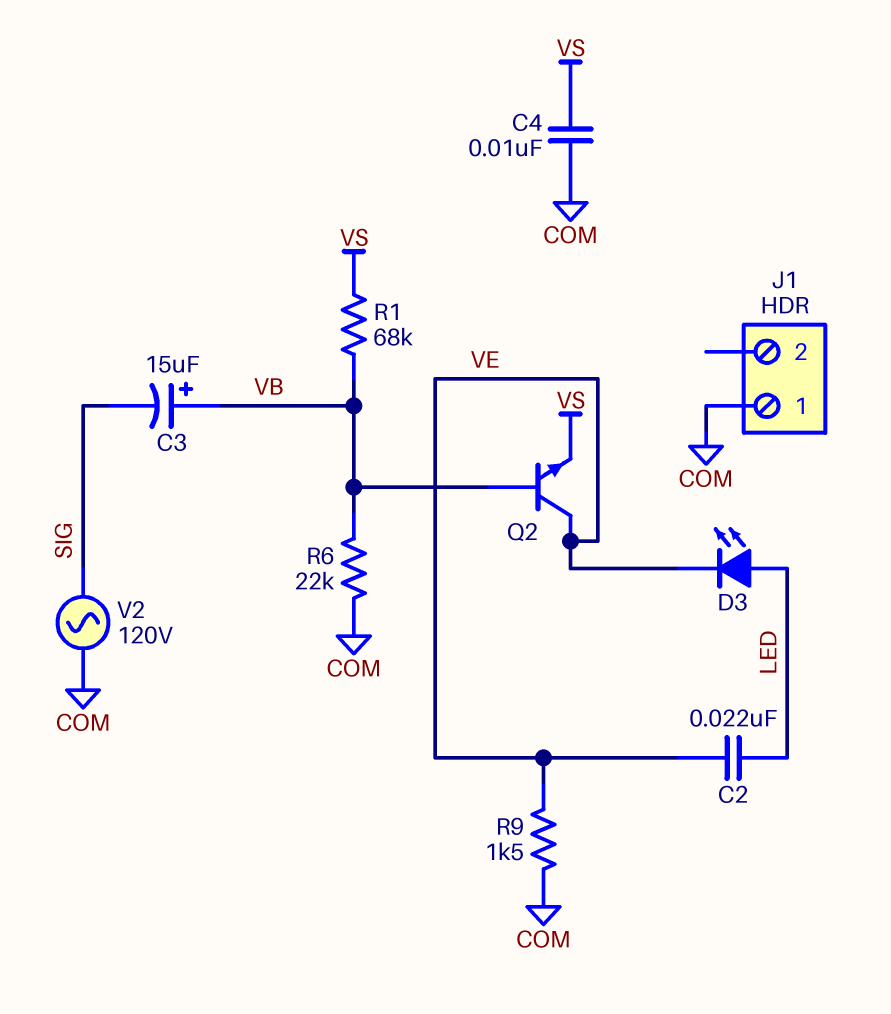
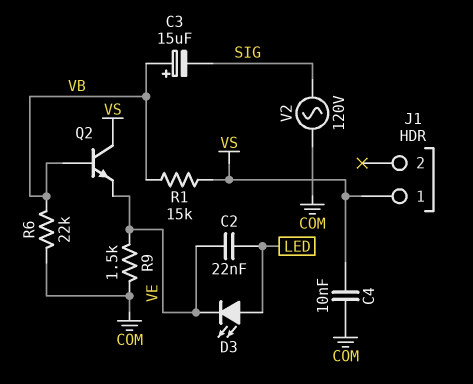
J1 pin 1: COM -> VS
Q2: NPN (B VB, C VE, E VS) -> NPN (B VB, C VS, E VE)
R1: 68k (VB, VS) -> 15k (VB, VS)

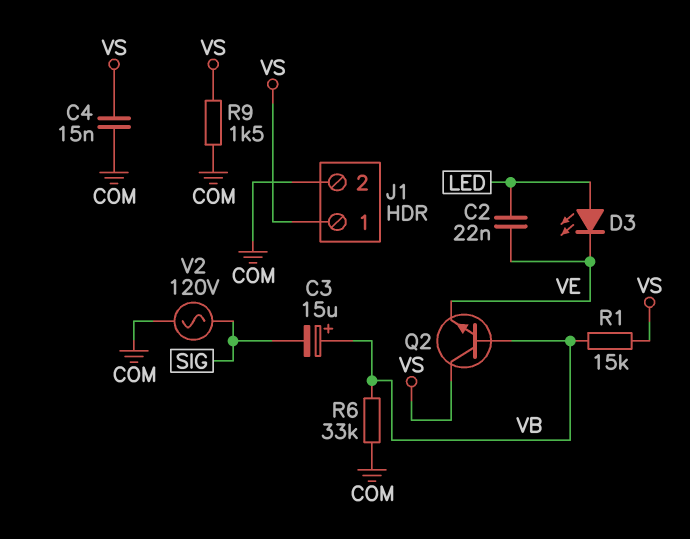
C4: 10nF (COM, VS) -> 15nF (COM, VS)
J1 pin 2: none -> COM
R6: 22k (COM, VB) -> 33k (COM, VB)
R9: 1.5k (COM, VE) -> 1.5k (COM, VS)

